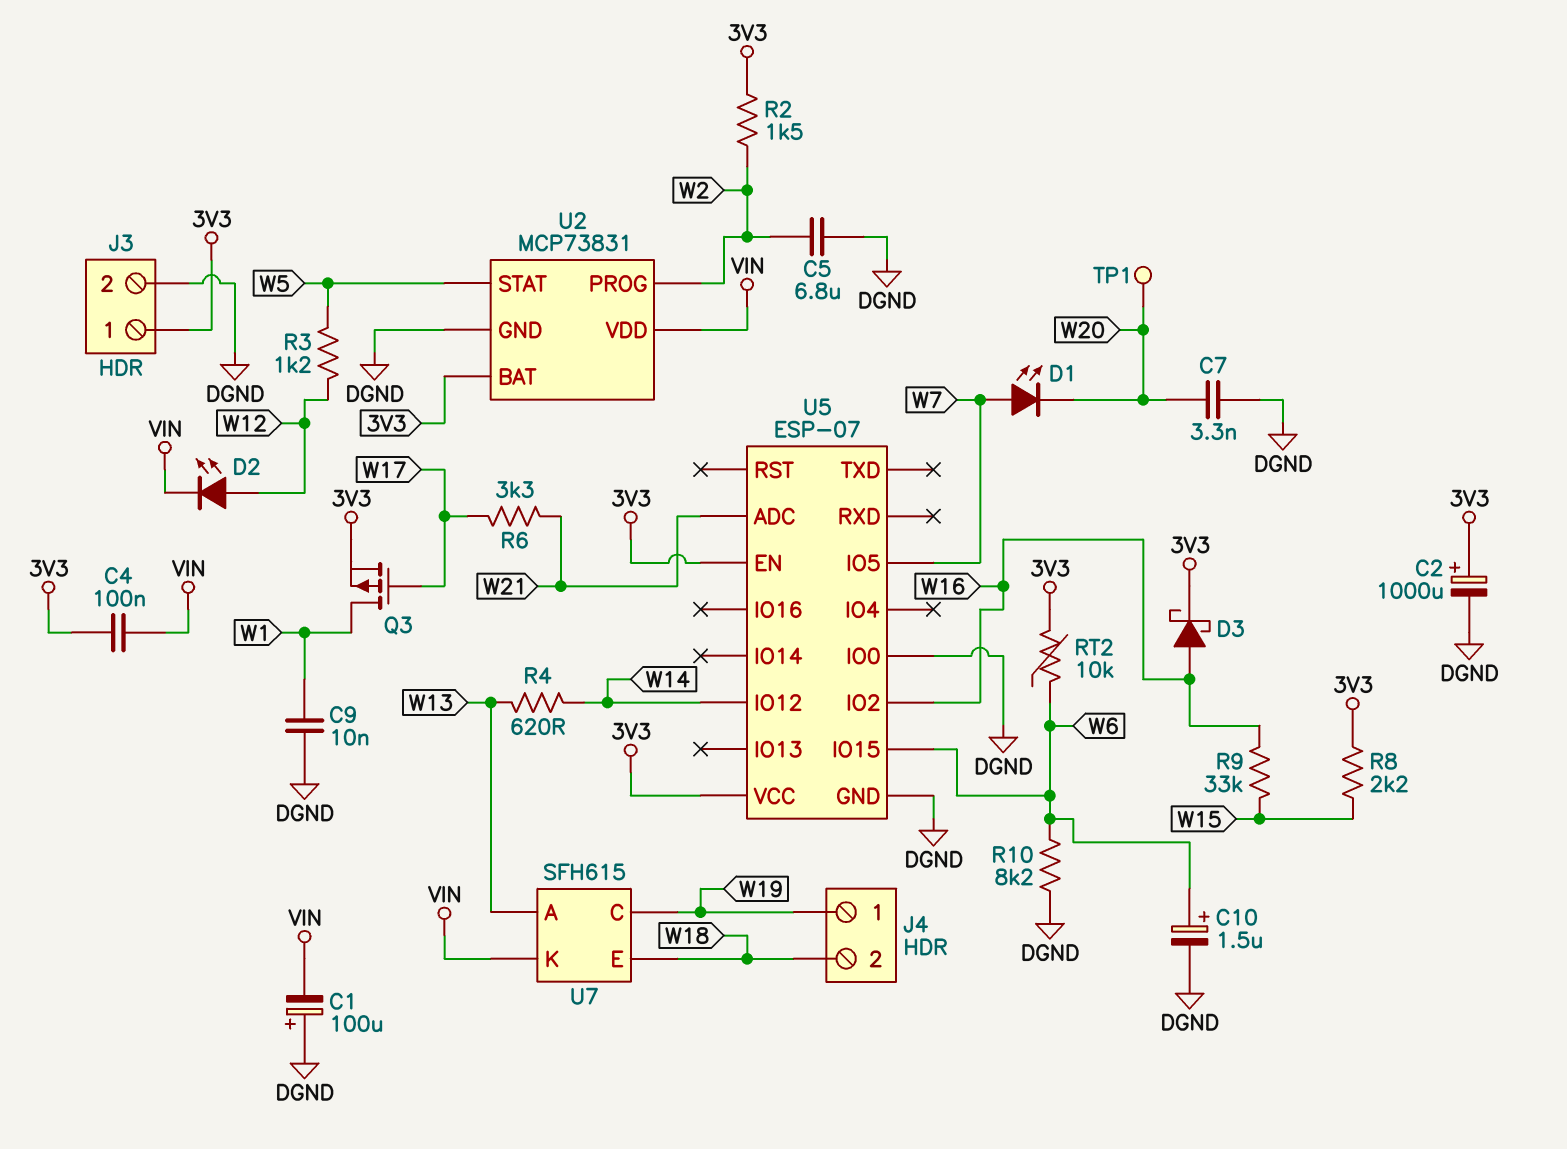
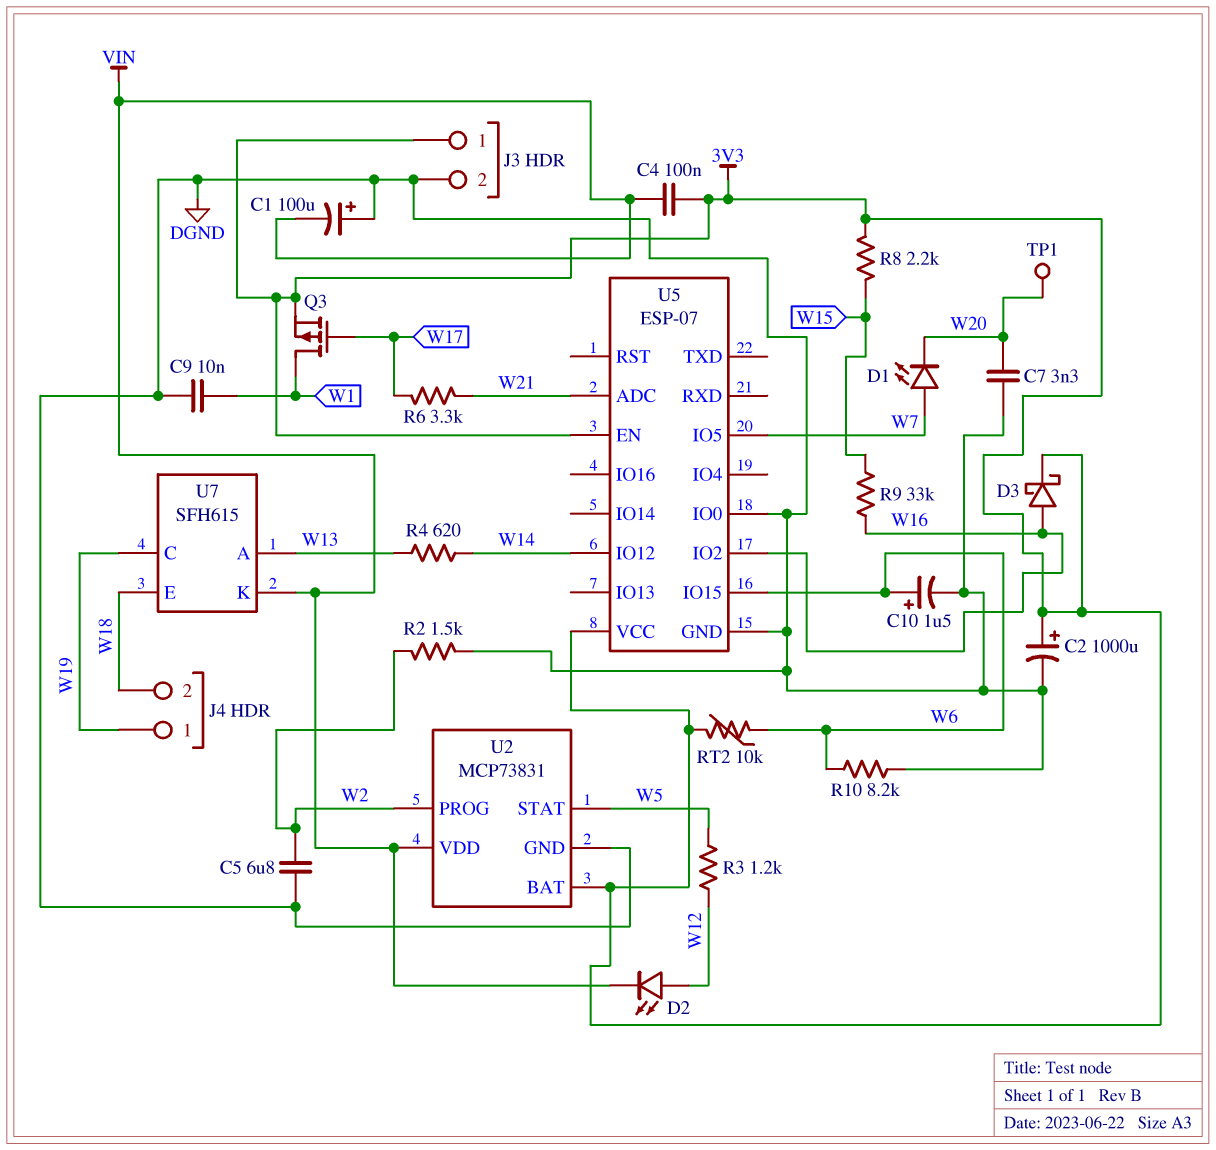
R2: 1.5k (3V3, W2) -> 1.5k (DGND, W2)

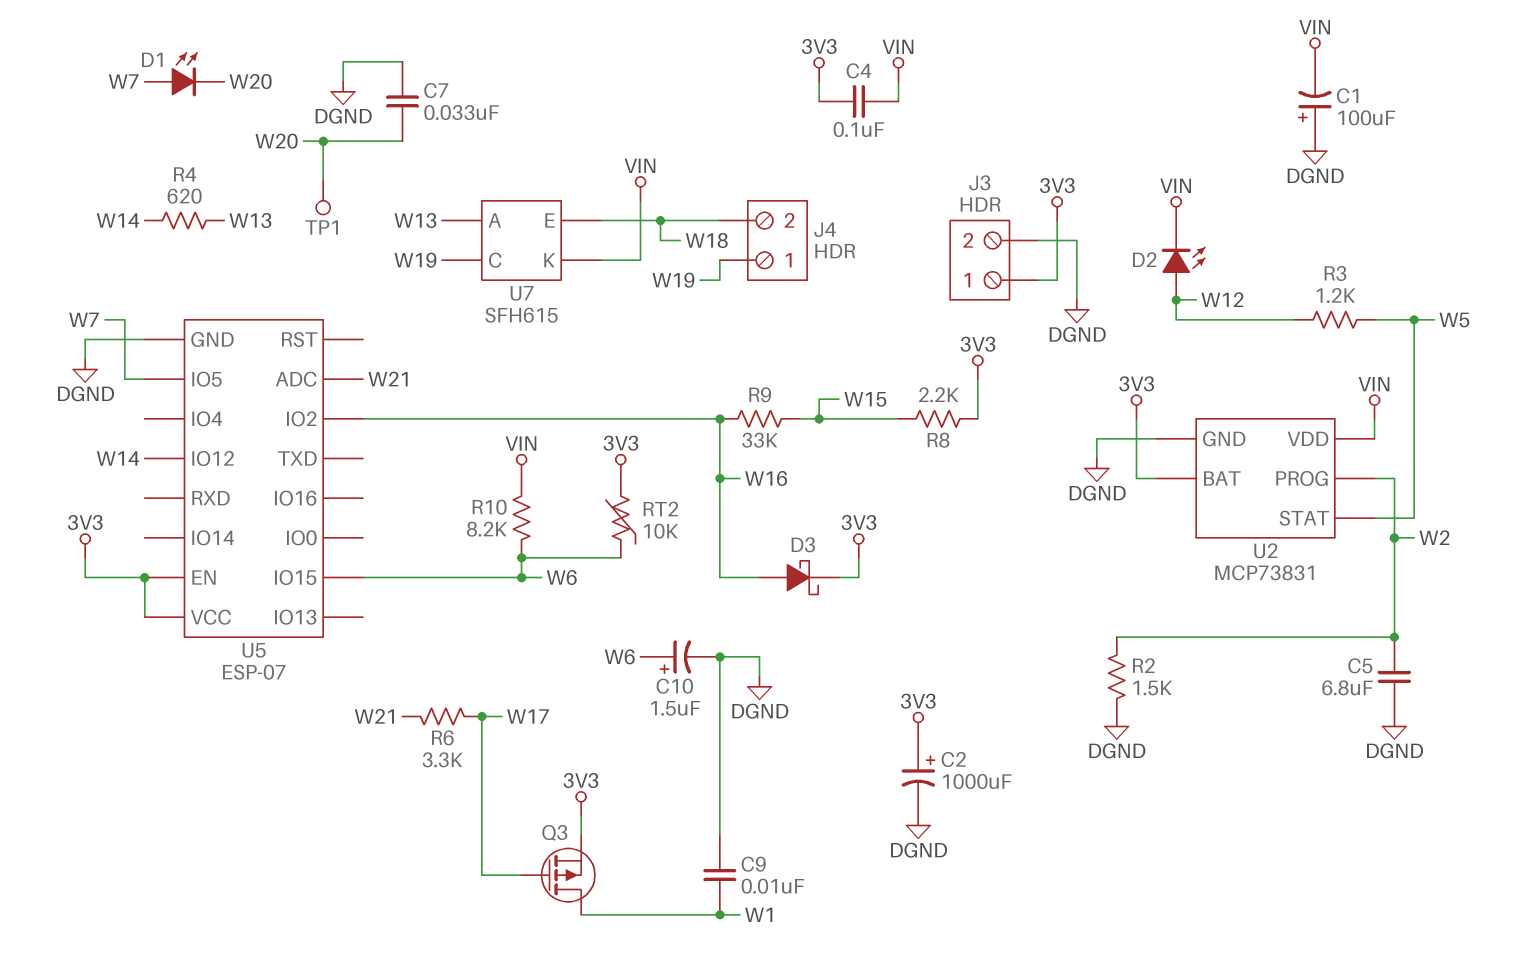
C7: 3.3nF (DGND, W20) -> 33nF (DGND, W20)
R10: 8.2k (DGND, W6) -> 8.2k (VIN, W6)
U5 pin IO0: DGND -> none

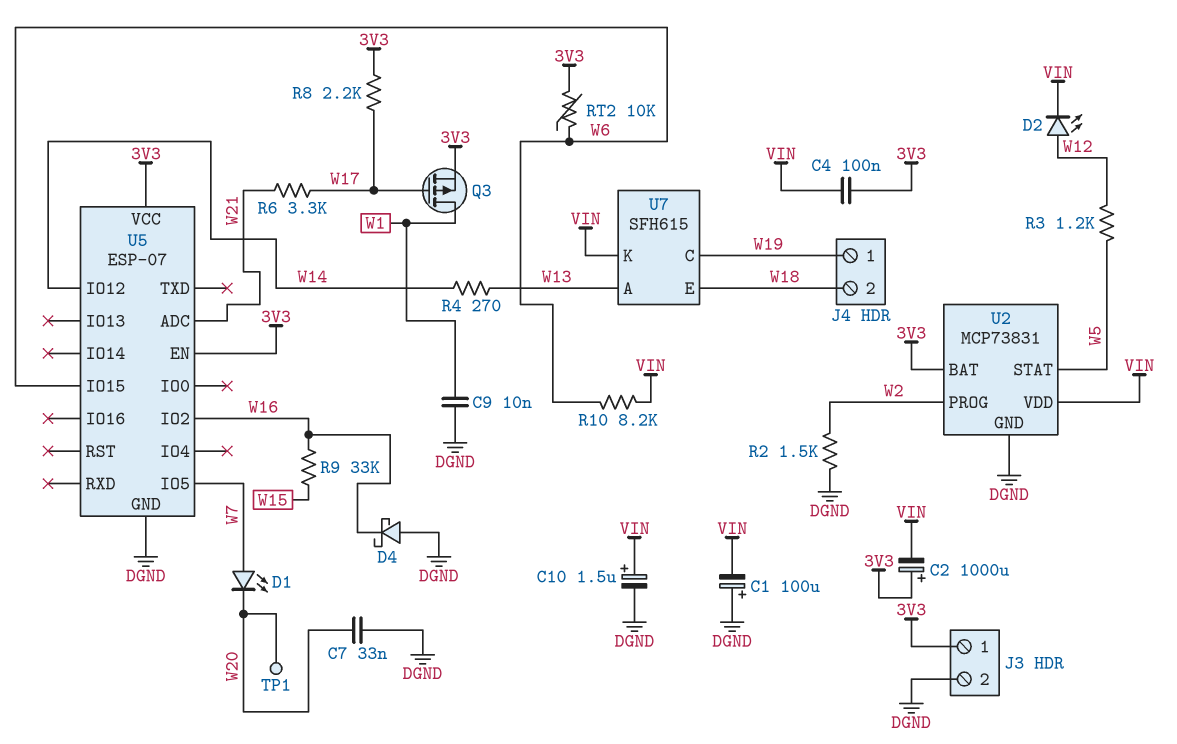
C2: 1000uF (plus 3V3, minus DGND) -> 1000uF (plus 3V3, minus VIN)
C5: 6.8uF (DGND, W2) -> none
C10: 1.5uF (plus W6, minus DGND) -> 1.5uF (plus VIN, minus DGND)
D3: schottky (A W16, K 3V3) -> none
D4: none -> schottky (A DGND, K W16)
R4: 620 (W13, W14) -> 270 (W13, W14)
R8: 2.2k (3V3, W15) -> 2.2k (3V3, W17)

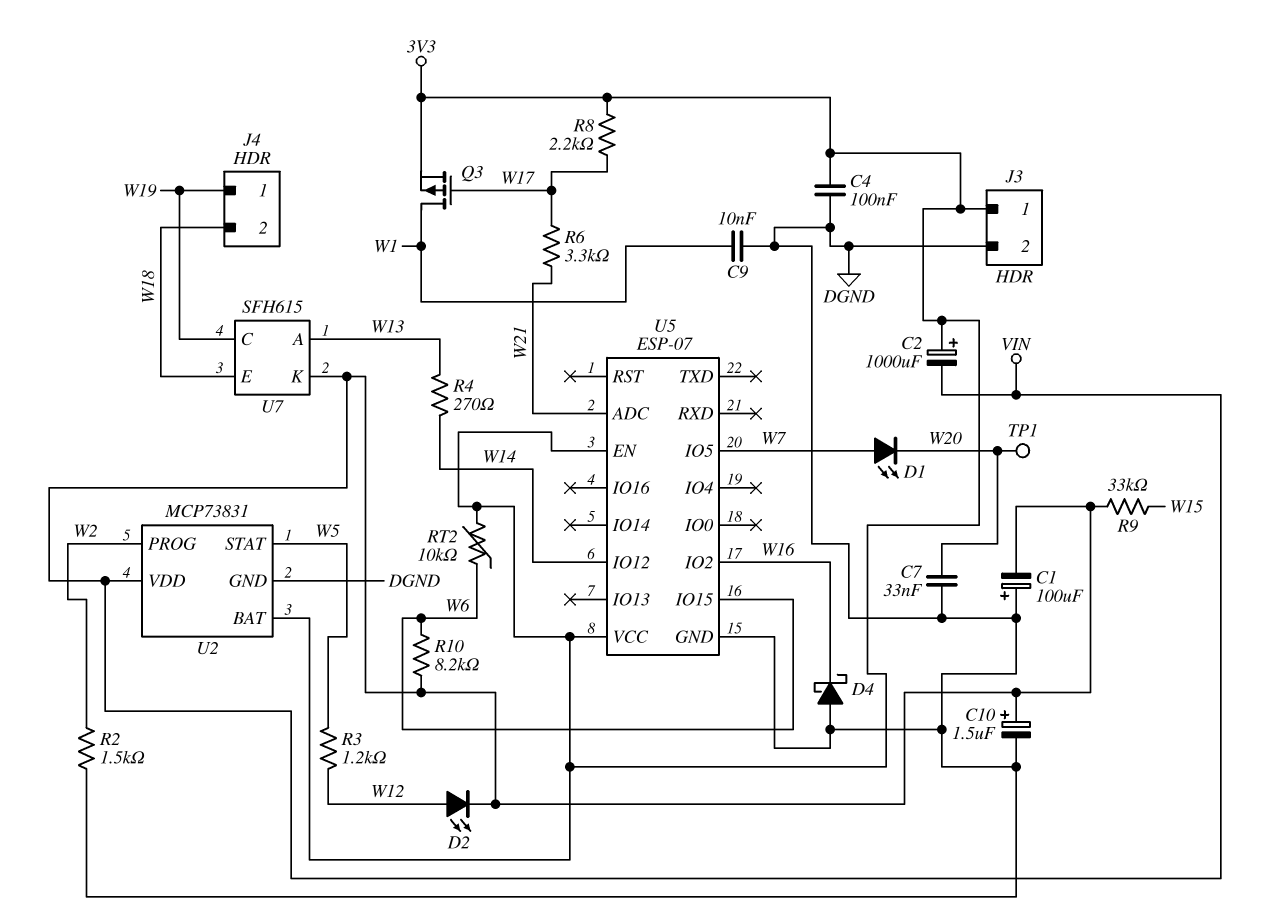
C4: 100nF (3V3, VIN) -> 100nF (3V3, DGND)
R9: 33k (W15, W16) -> 33k (VIN, W15)

